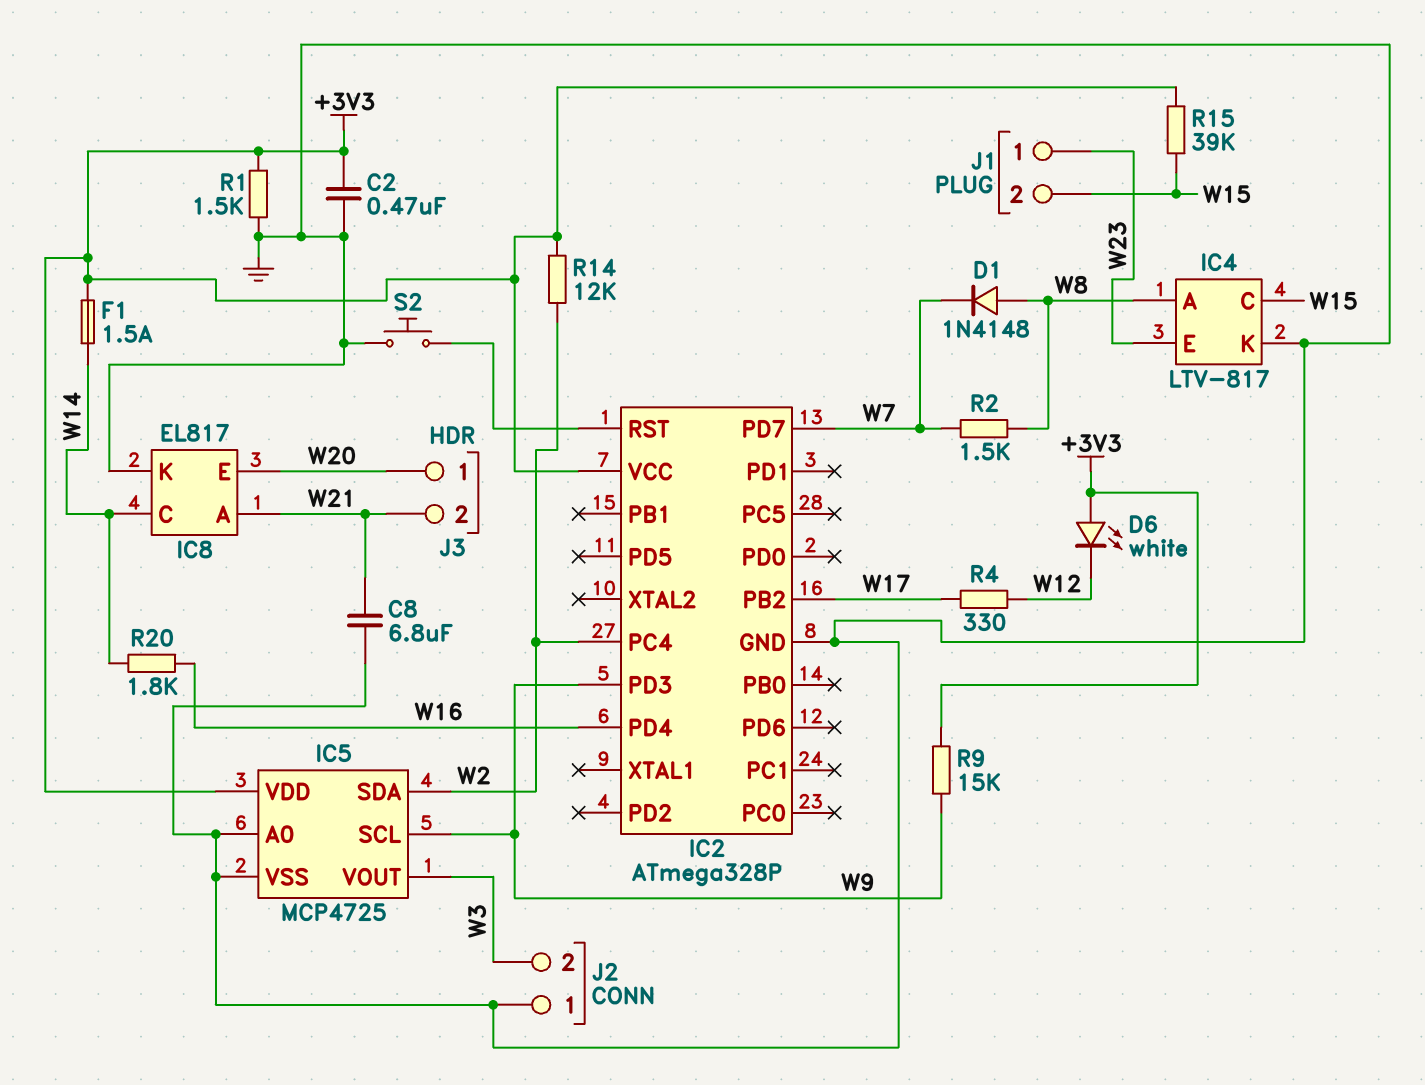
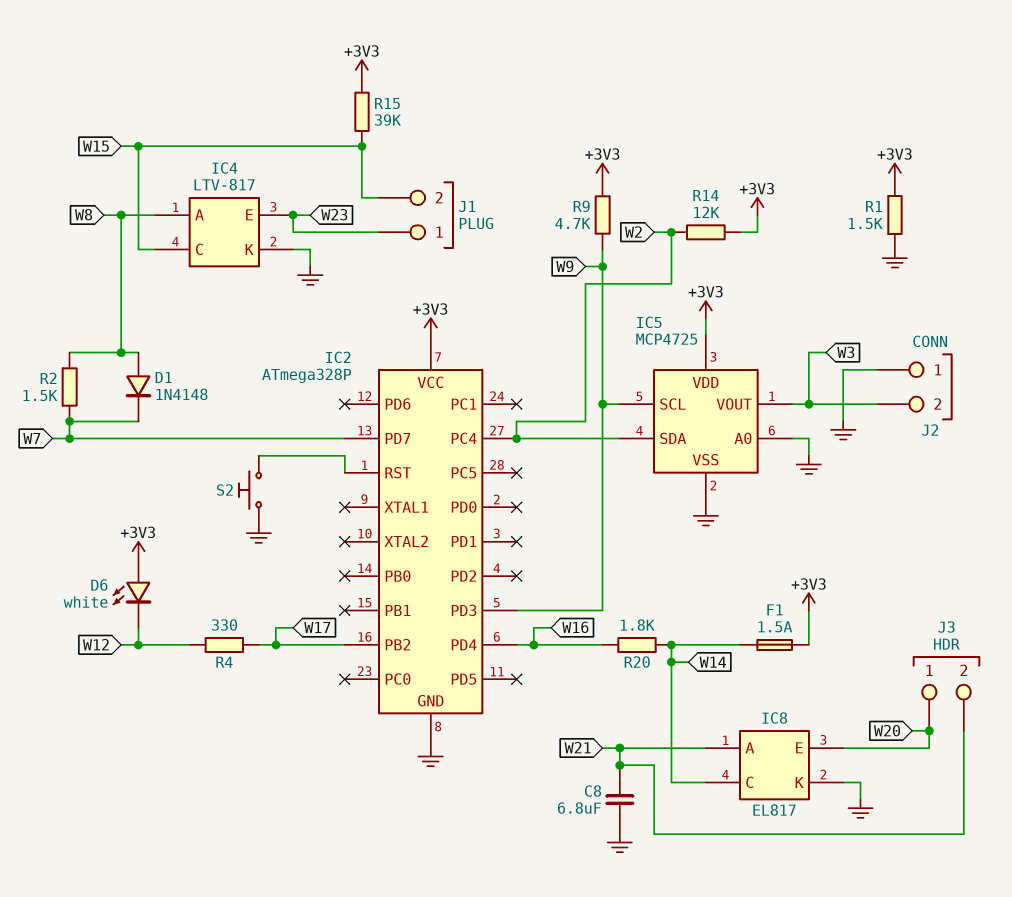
C2: 470nF (+3V3, GND) -> none
R9: 15k (+3V3, W9) -> 4.7k (+3V3, W9)

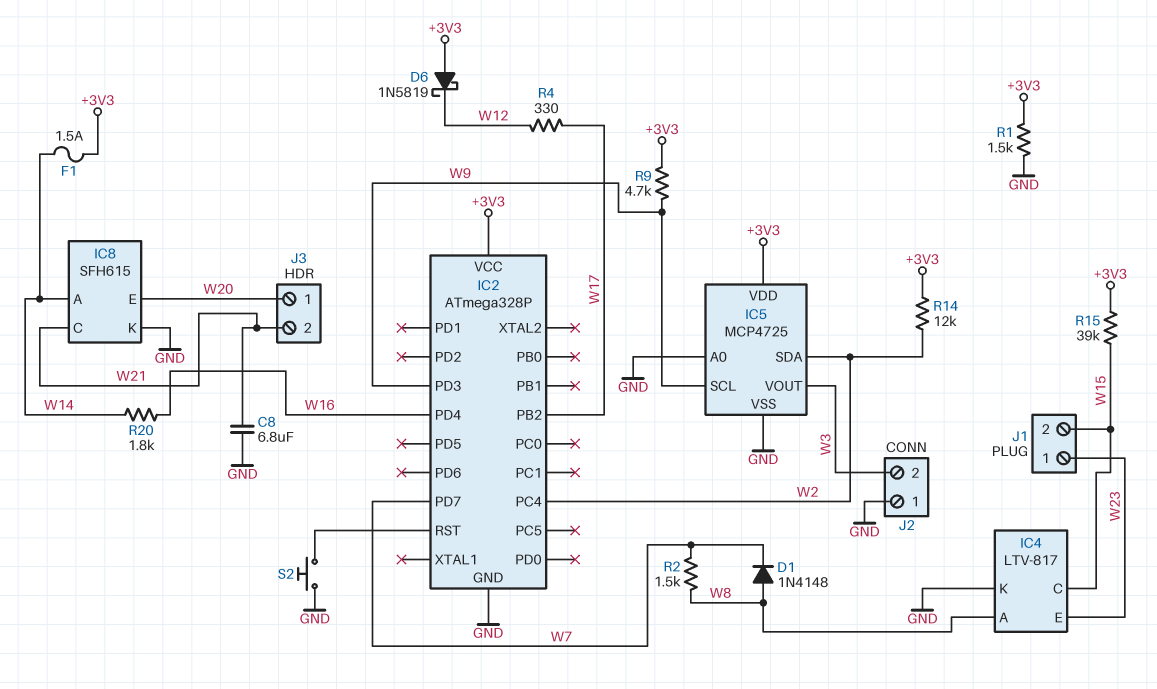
D6: LED white (A +3V3, K W12) -> schottky 1N5819 (A +3V3, K W12)
IC8: EL817 -> SFH615
IC8 pin A: W21 -> W14
IC8 pin C: W14 -> W21

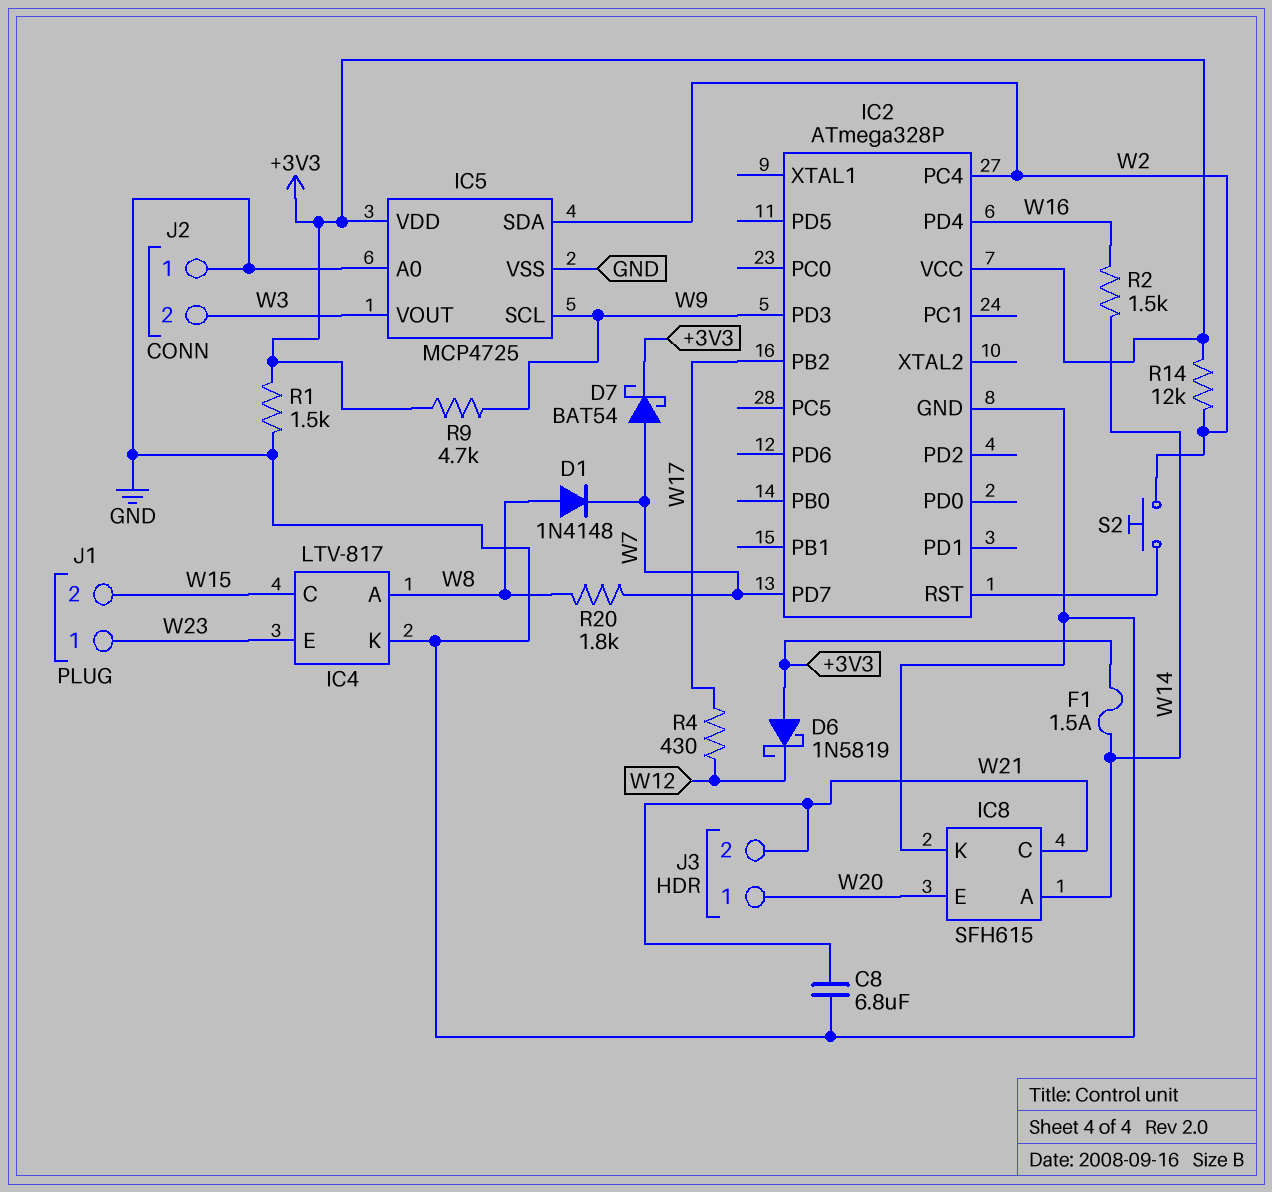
D7: none -> schottky BAT54 (A W7, K +3V3)
R2: 1.5k (W7, W8) -> 1.5k (W14, W16)
R4: 330 (W12, W17) -> 430 (W12, W17)
R15: 39k (+3V3, W15) -> none
R20: 1.8k (W14, W16) -> 1.8k (W7, W8)
S2: button (GND, IC2/RST) -> button (IC2/RST, W2)

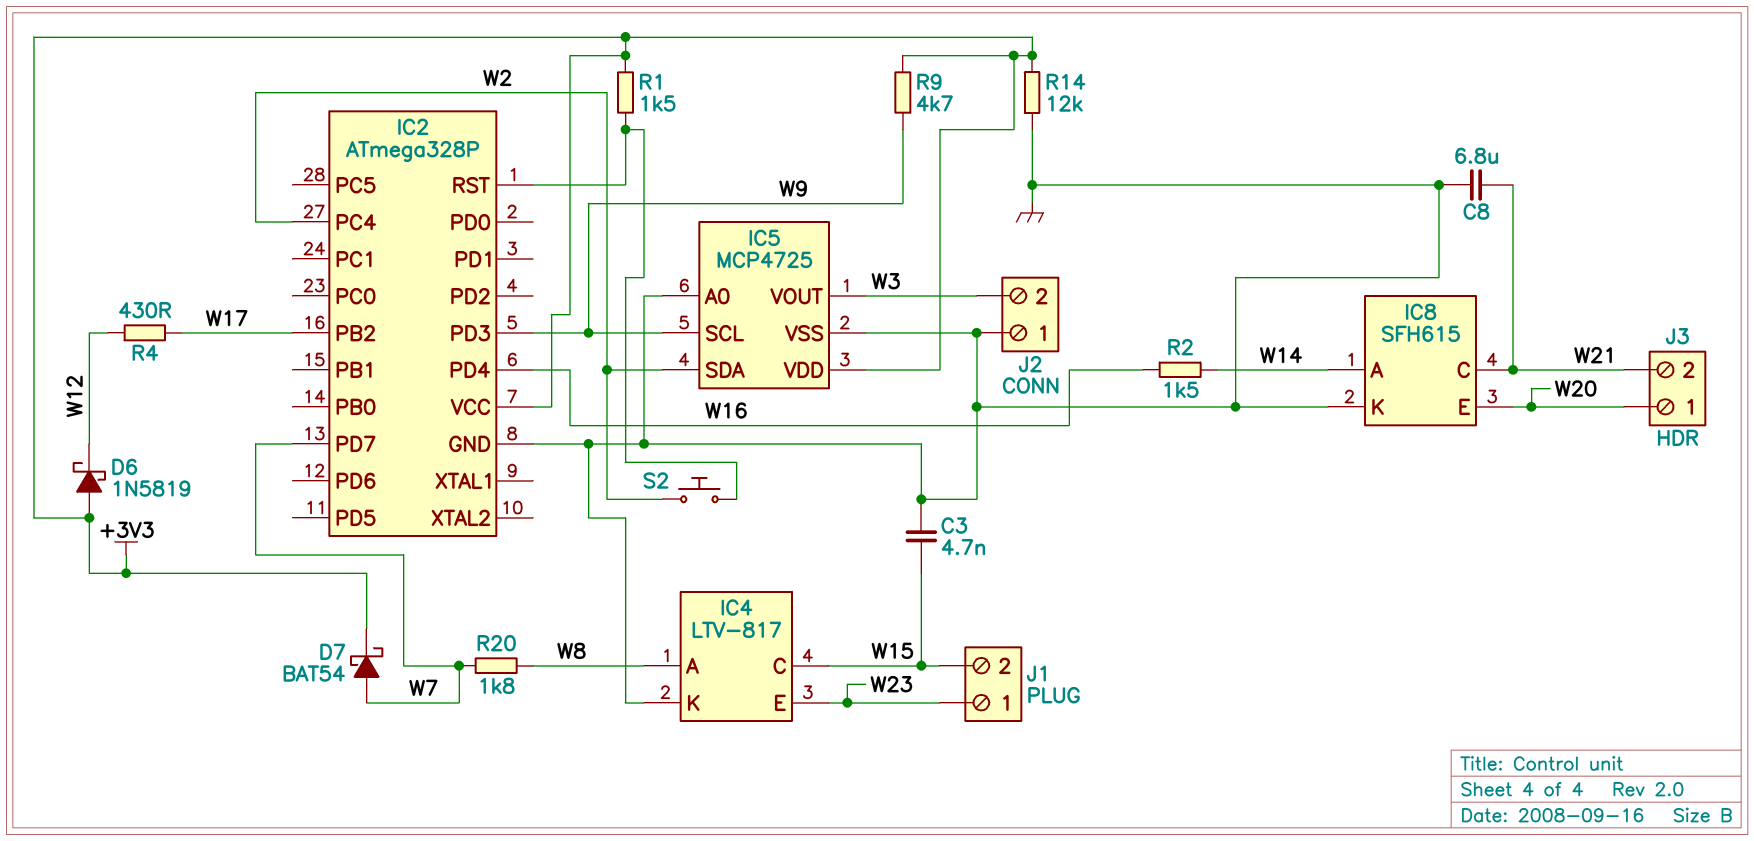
C3: none -> 4.7nF (GND, W15)
D1: diode 1N4148 (A W8, K W7) -> none
F1: 1.5A (+3V3, W14) -> none
R1: 1.5k (+3V3, GND) -> 1.5k (+3V3, IC2/RST)
R14: 12k (+3V3, W2) -> 12k (+3V3, GND)

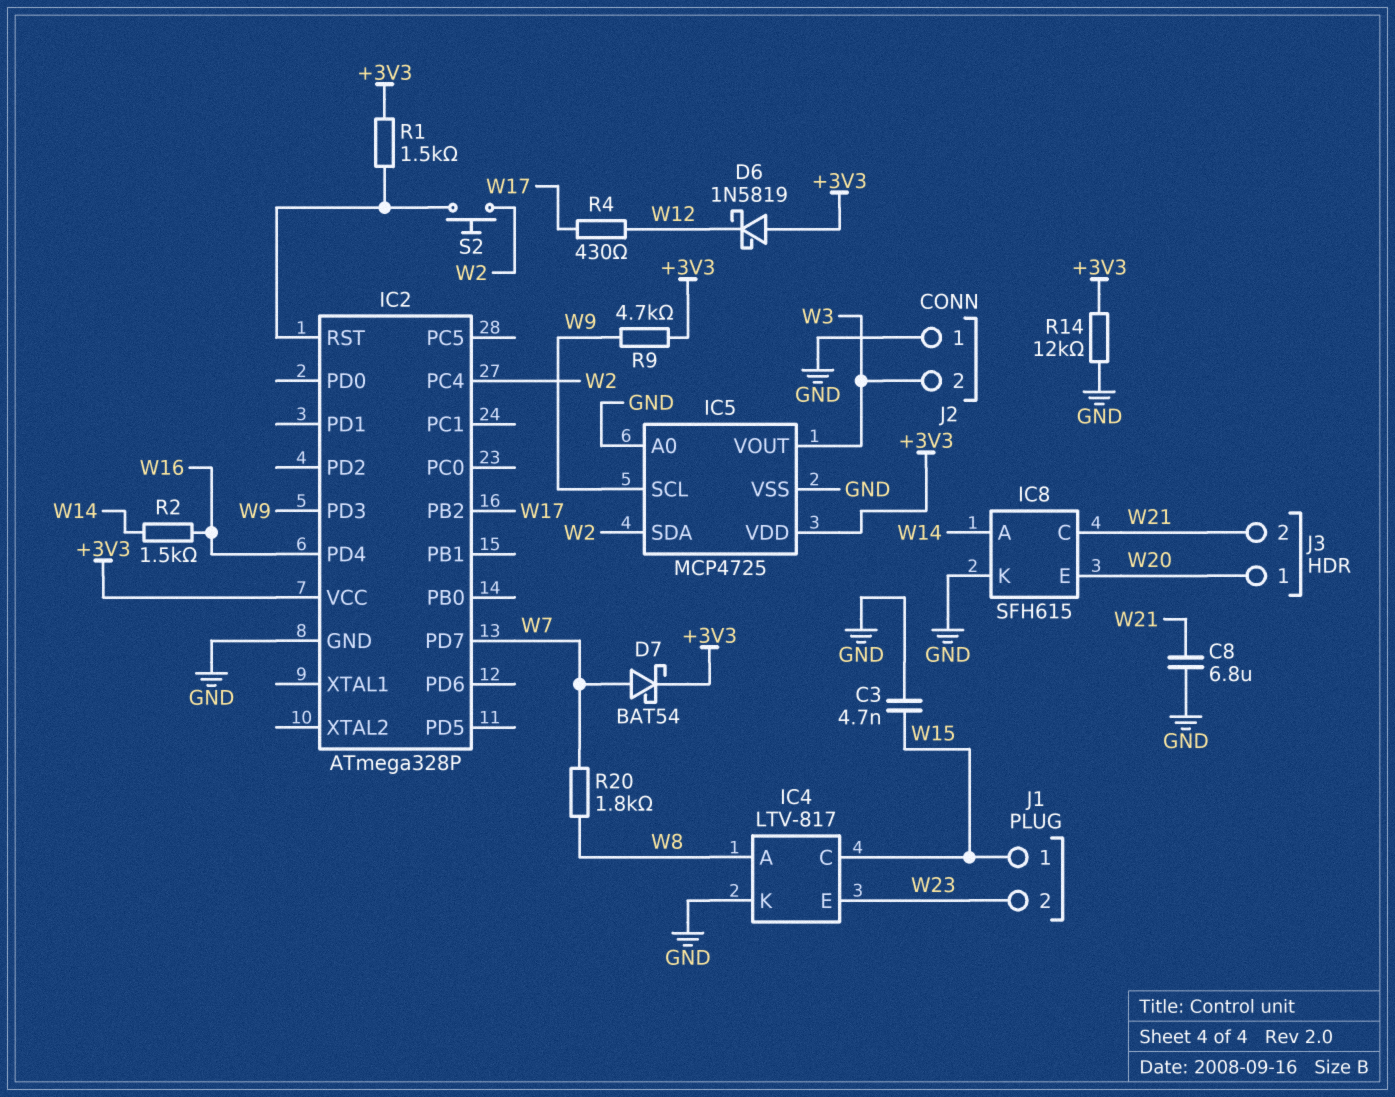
J1 pin 1: W23 -> W15
J1 pin 2: W15 -> W23

